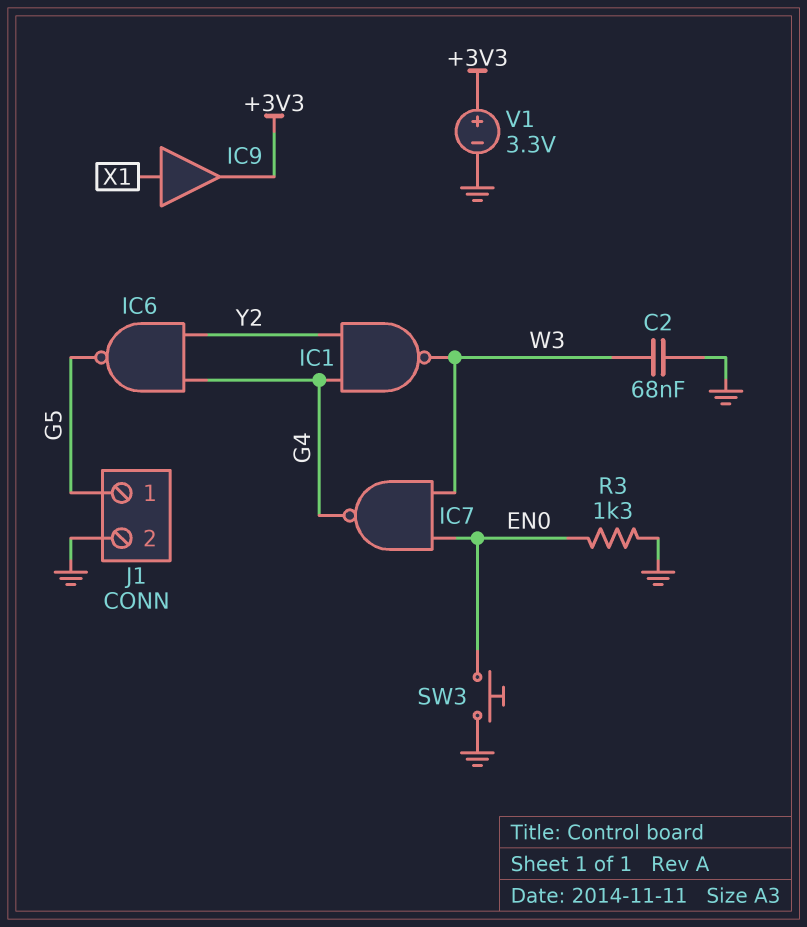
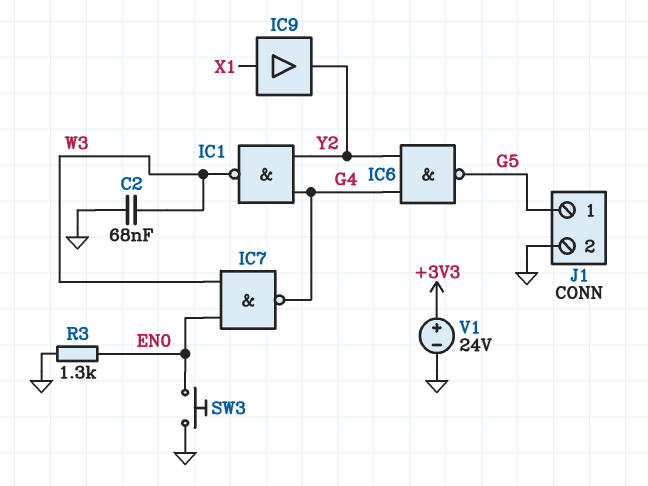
IC9: buffer (in X1, out +3V3) -> buffer (in X1, out Y2)
V1: 3.3V (plus +3V3, minus GND) -> 24V (plus +3V3, minus GND)

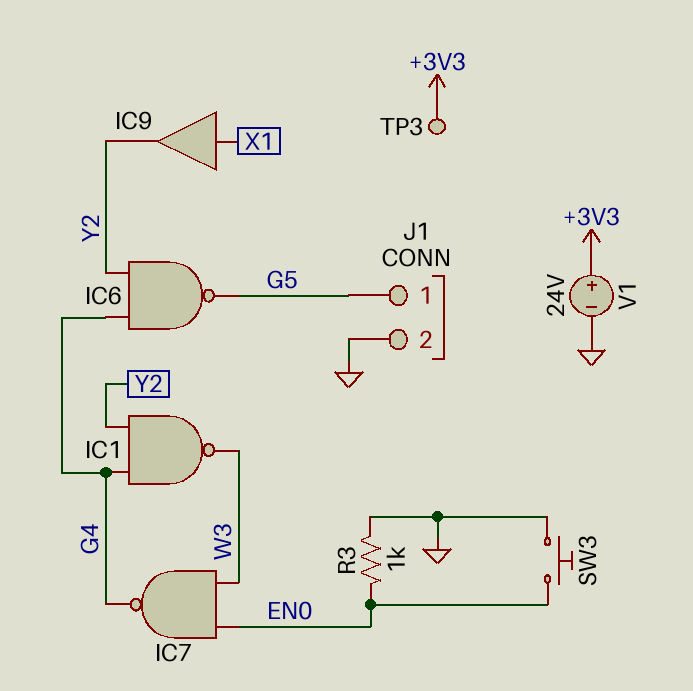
C2: 68nF (GND, W3) -> none
R3: 1.3k (EN0, GND) -> 1k (EN0, GND)
TP3: none -> test point (+3V3)

